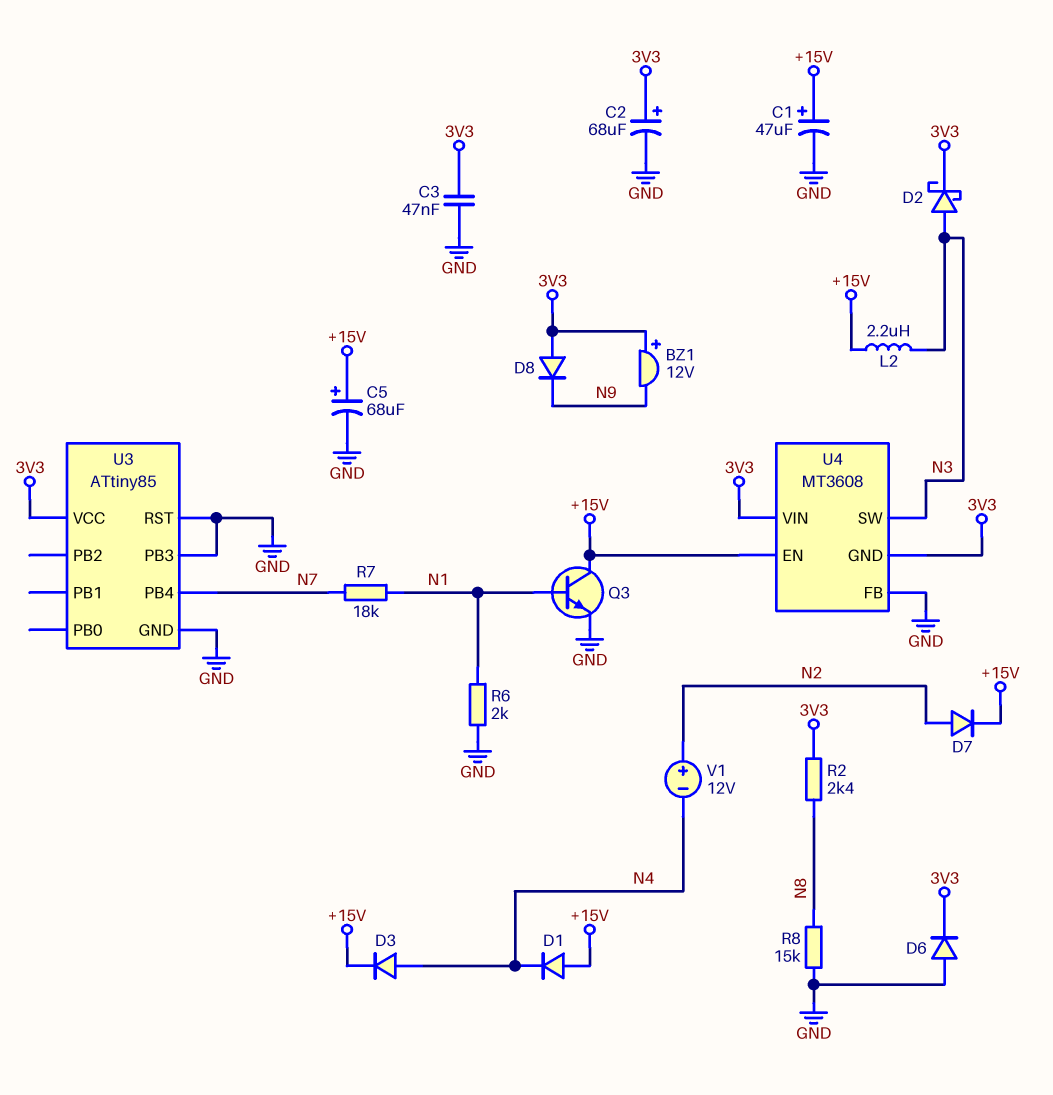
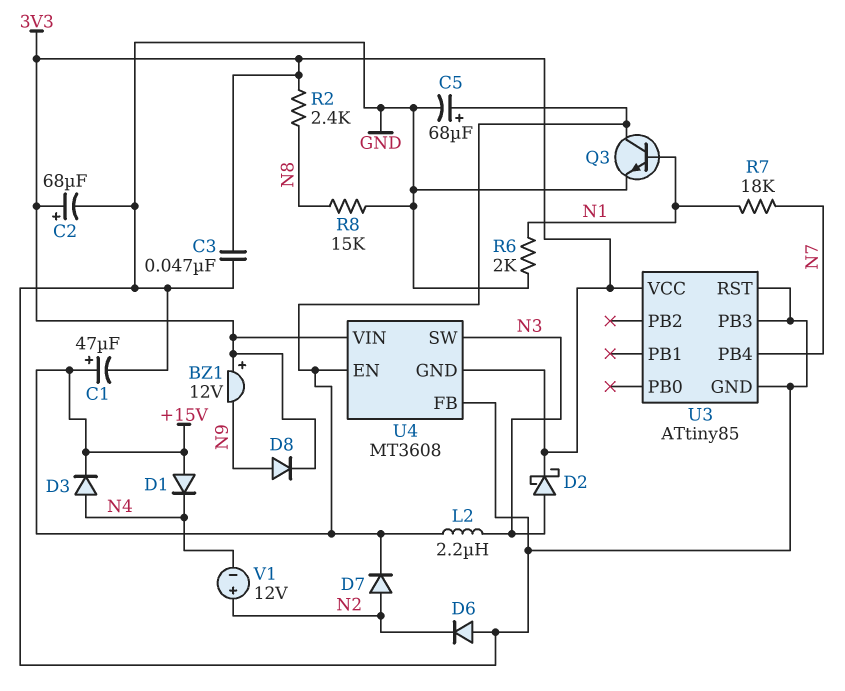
D6: diode (A GND, K 3V3) -> diode (A GND, K N2)
D8: diode (A 3V3, K N9) -> diode (A N9, K 3V3)

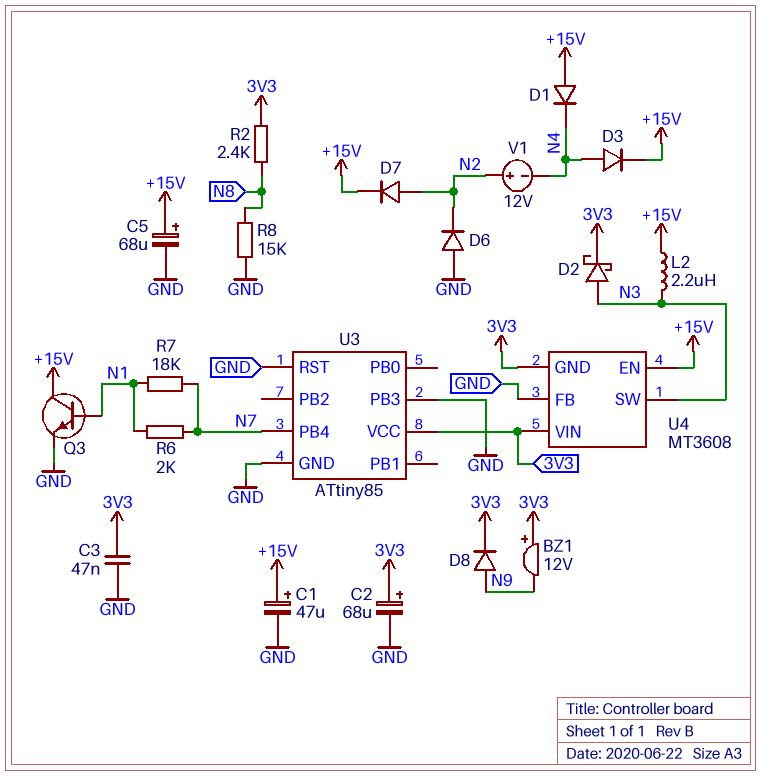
R6: 2k (GND, N1) -> 2k (N1, N7)

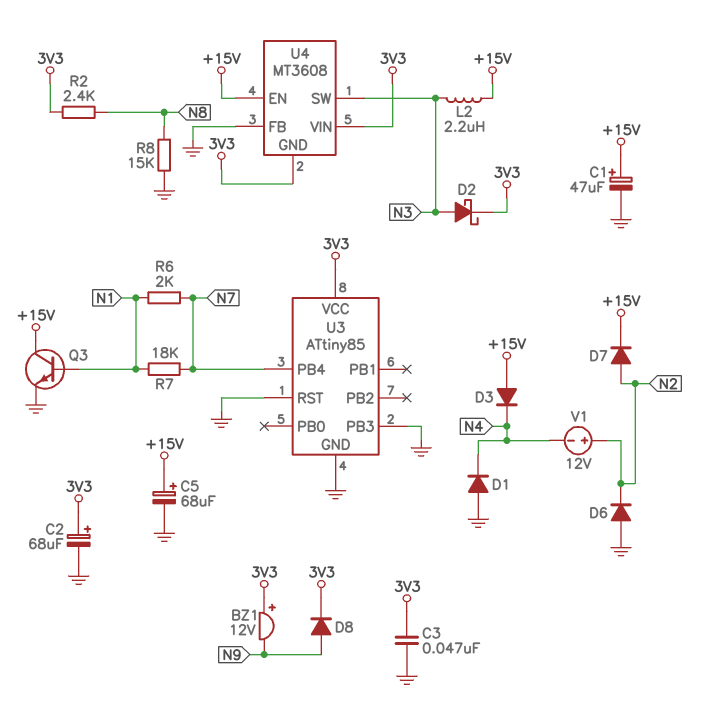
D1: diode (A +15V, K N4) -> diode (A GND, K N4)
D3: diode (A N4, K +15V) -> diode (A +15V, K N4)

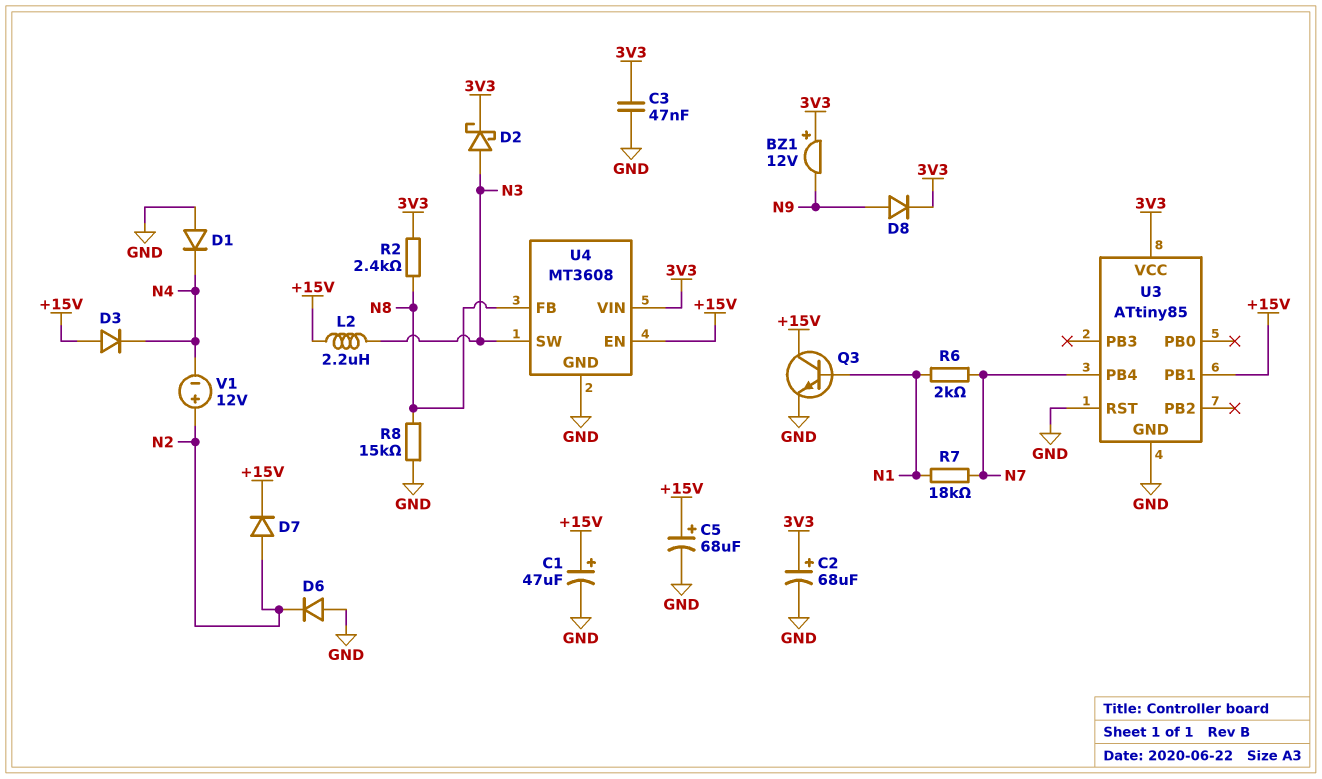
U3 pin PB1: none -> +15V
U3 pin PB3: GND -> none
U4 pin FB: GND -> N8
U4 pin GND: 3V3 -> GND

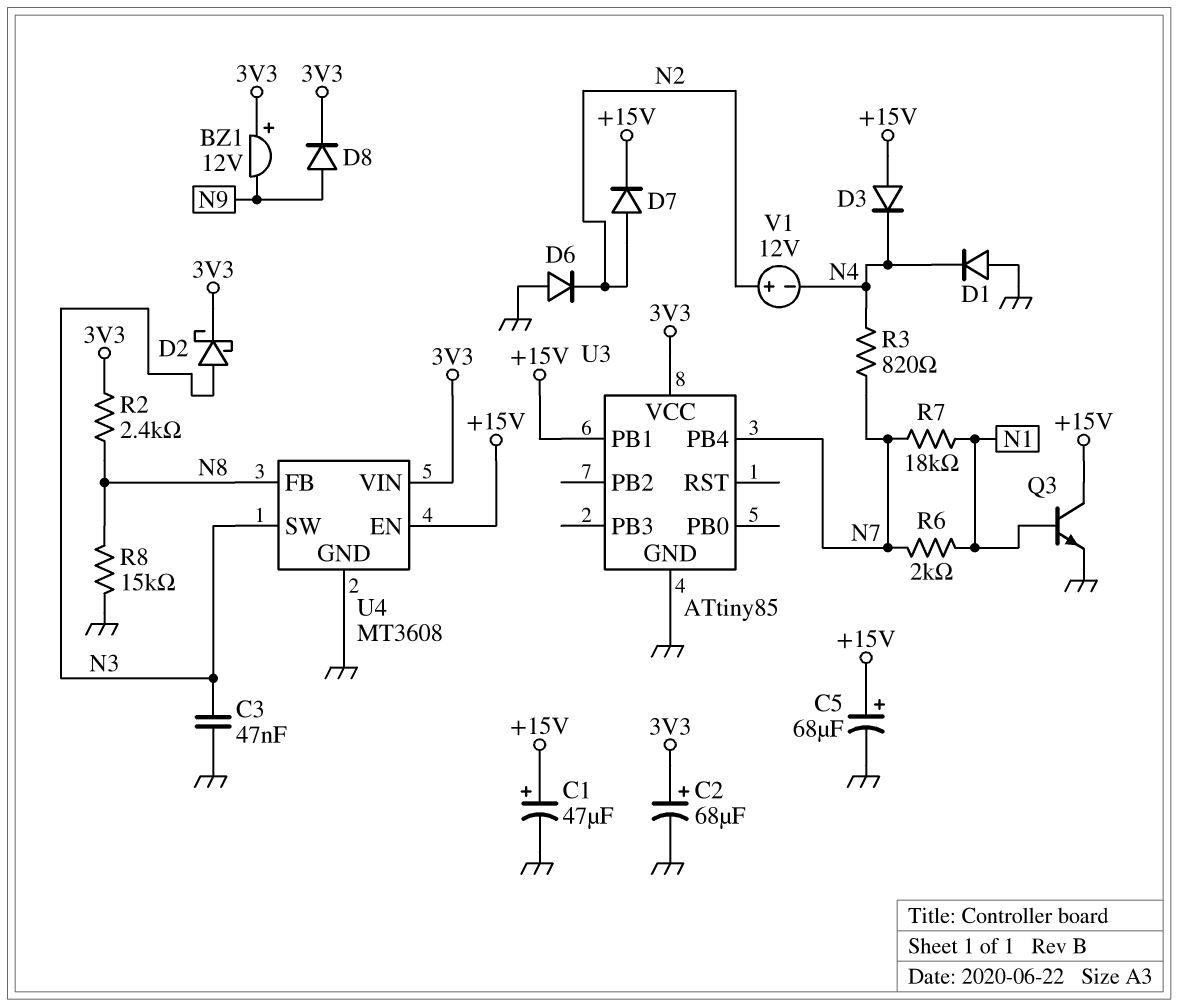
C3: 47nF (3V3, GND) -> 47nF (GND, N3)
L2: 2.2uH (+15V, N3) -> none
R3: none -> 820 (N4, N7)
U3 pin RST: GND -> none

